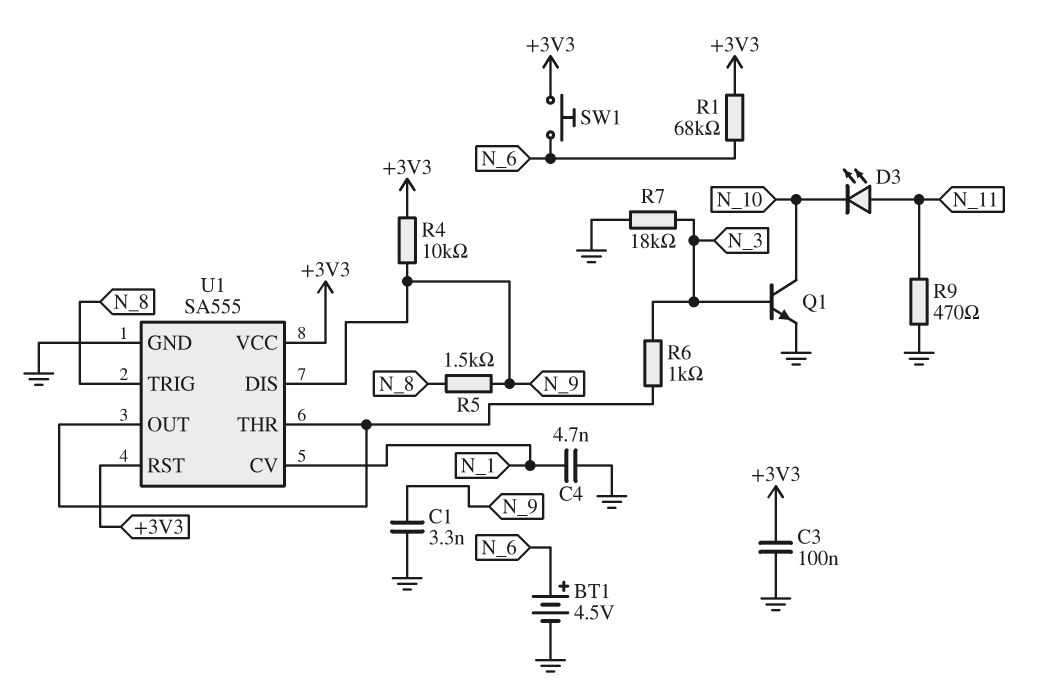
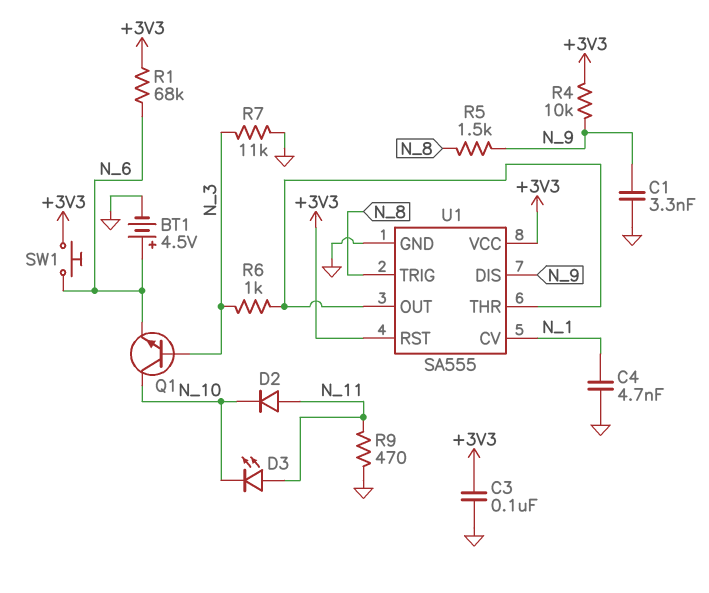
D2: none -> diode (A N_11, K N_10)
Q1: NPN (B N_3, C N_10, E GND) -> NPN (B N_3, C N_10, E N_6)
R7: 18k (GND, N_3) -> 11k (GND, N_3)

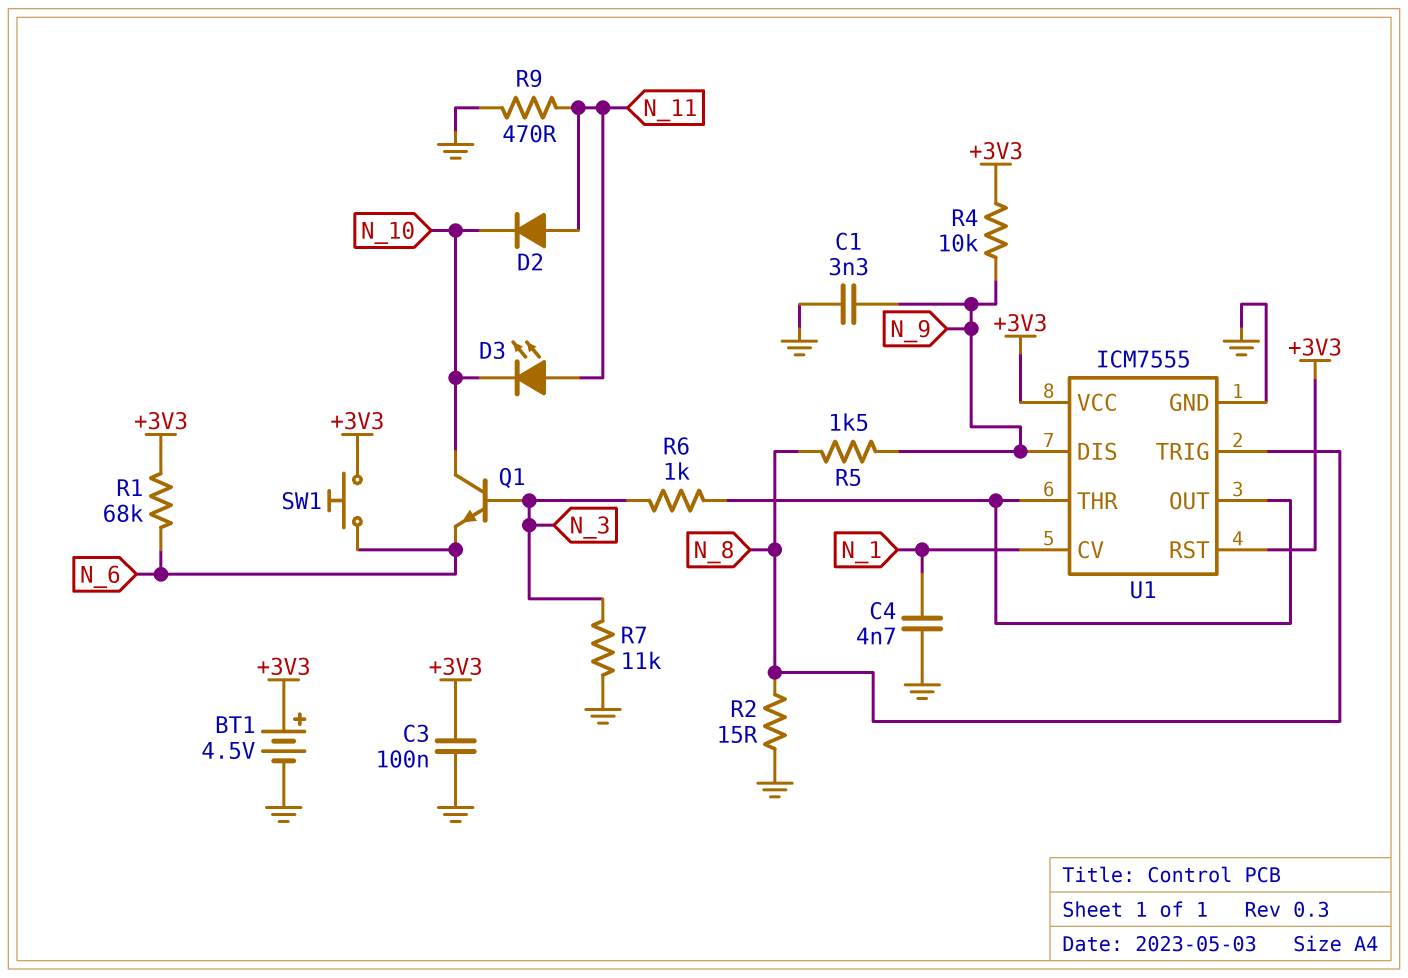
BT1: 4.5V (plus N_6, minus GND) -> 4.5V (plus +3V3, minus GND)
R2: none -> 15 (GND, N_8)
U1: SA555 -> ICM7555

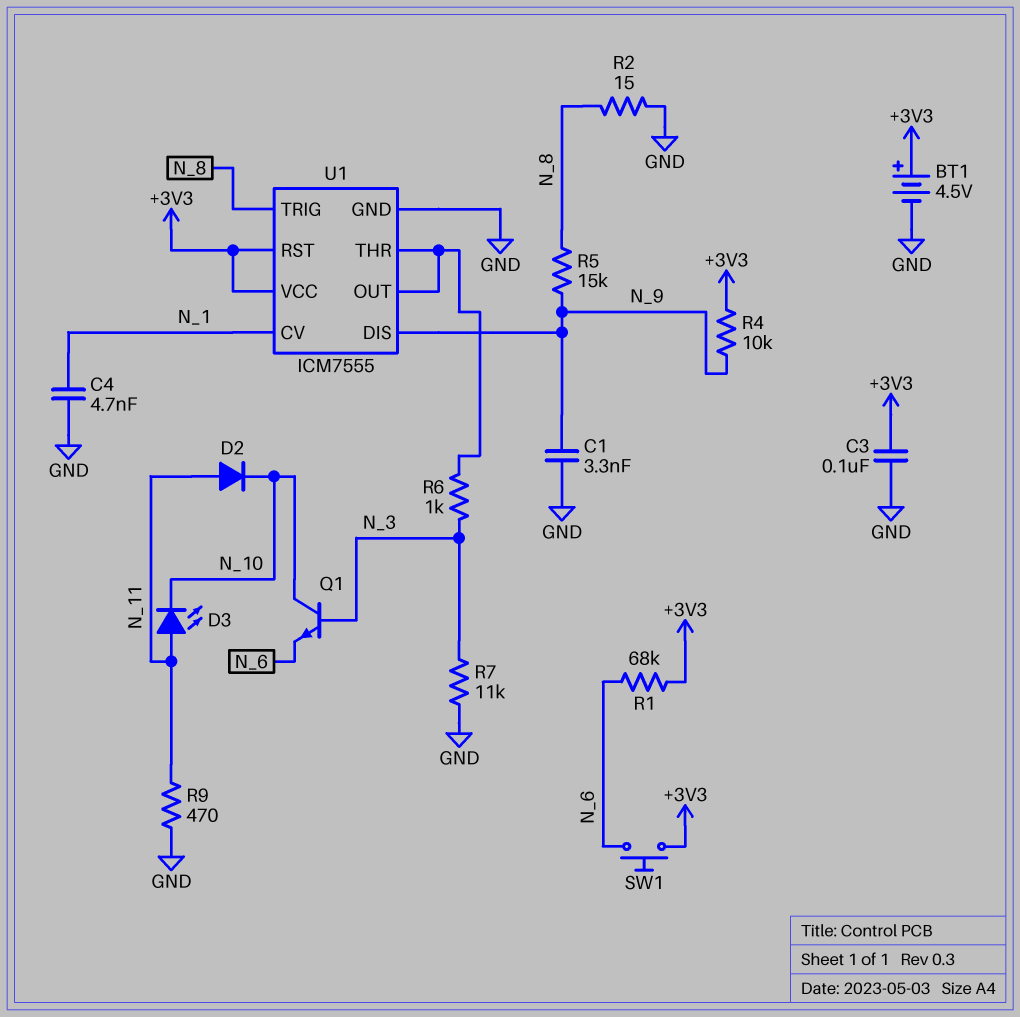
R5: 1.5k (N_8, N_9) -> 15k (N_8, N_9)

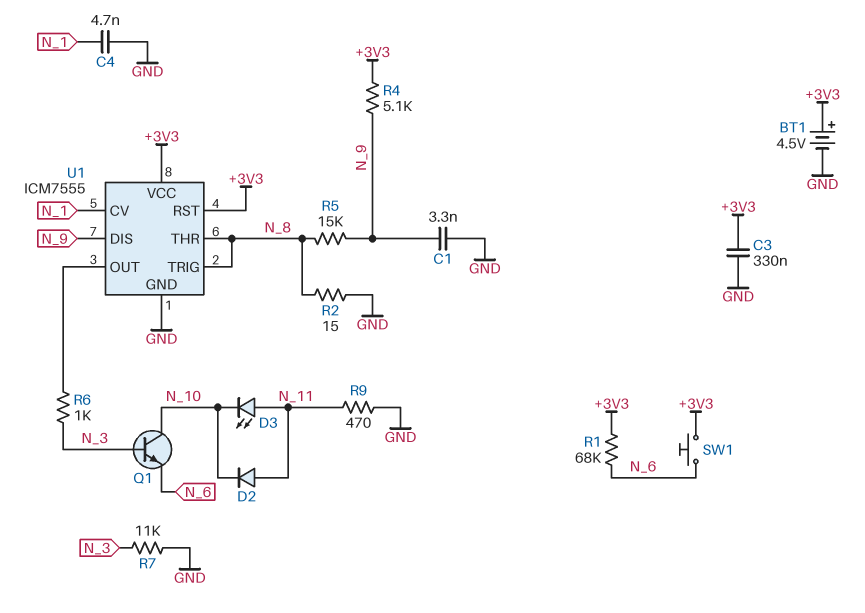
C3: 100nF (+3V3, GND) -> 330nF (+3V3, GND)
R4: 10k (+3V3, N_9) -> 5.1k (+3V3, N_9)
U1 pin THR: U1/OUT -> N_8

